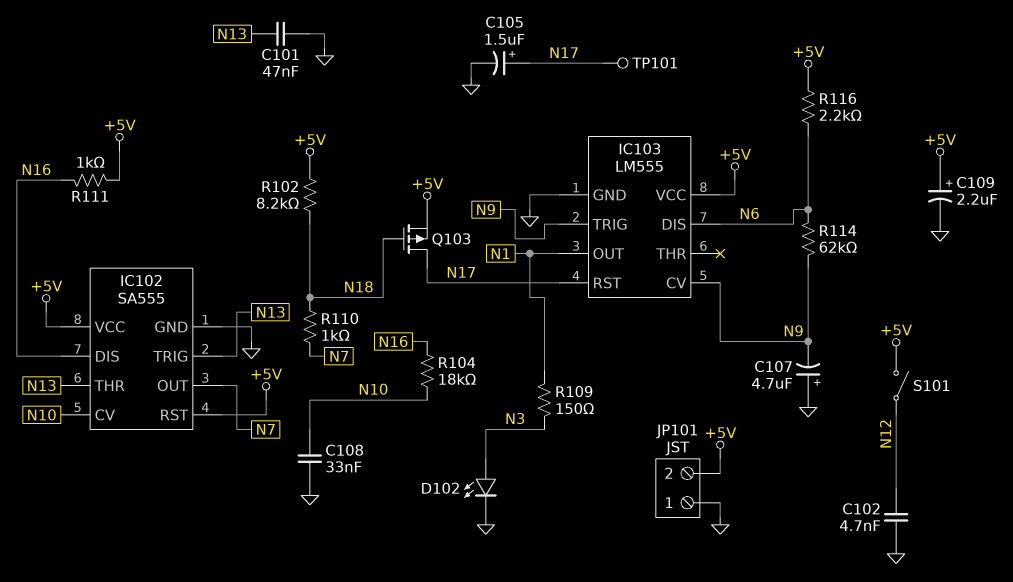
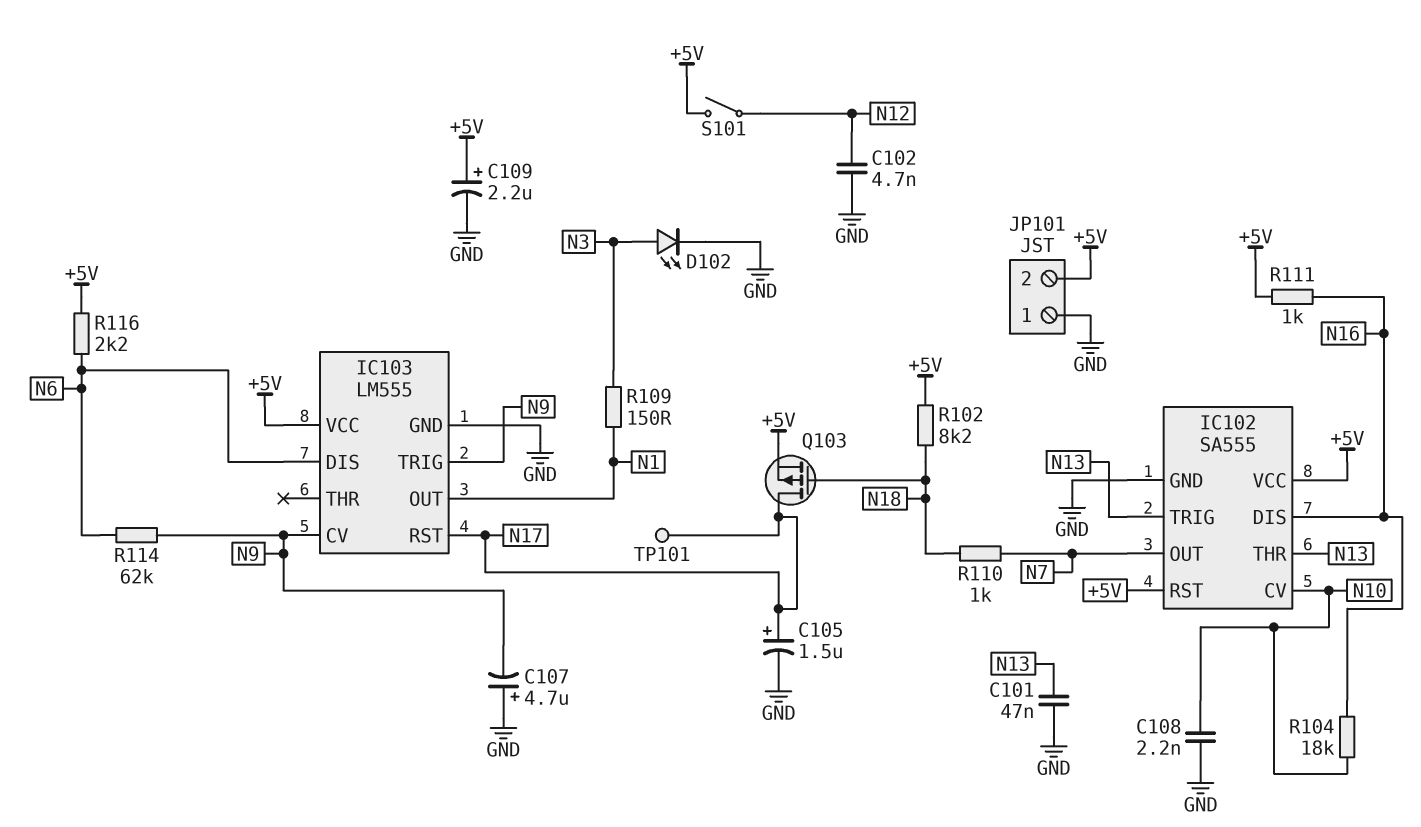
C108: 33nF (GND, N10) -> 2.2nF (GND, N10)

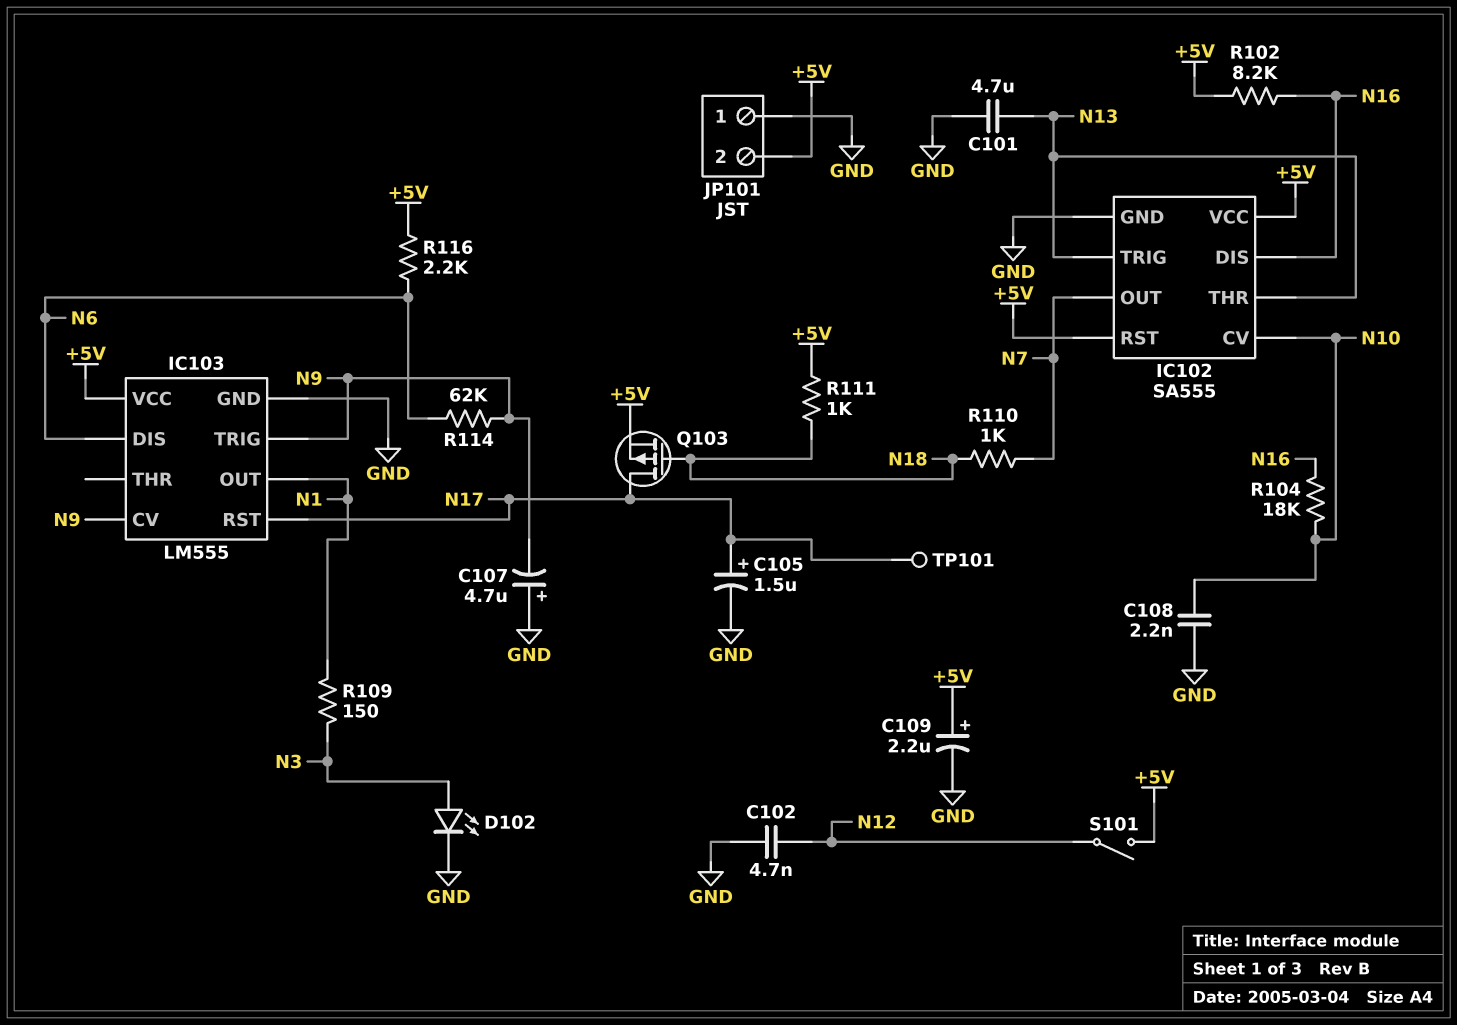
C101: 47nF (GND, N13) -> 4.7uF (GND, N13)
R102: 8.2k (+5V, N18) -> 8.2k (+5V, N16)
R111: 1k (+5V, N16) -> 1k (+5V, N18)

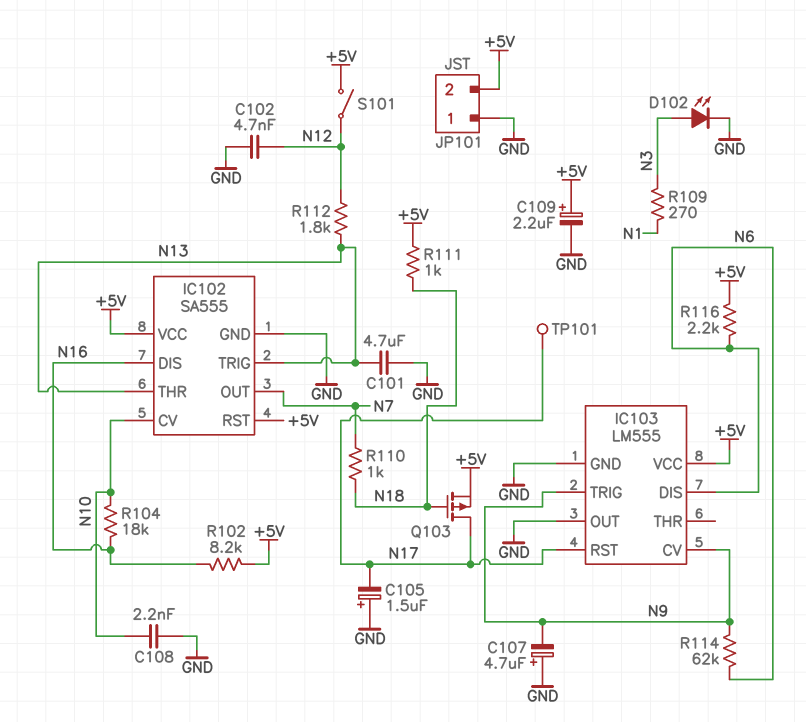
C105: 1.5uF (plus N17, minus GND) -> 1.5uF (plus GND, minus N17)
IC103 pin OUT: N1 -> GND
R109: 150 (N1, N3) -> 270 (N1, N3)
R112: none -> 1.8k (N12, N13)

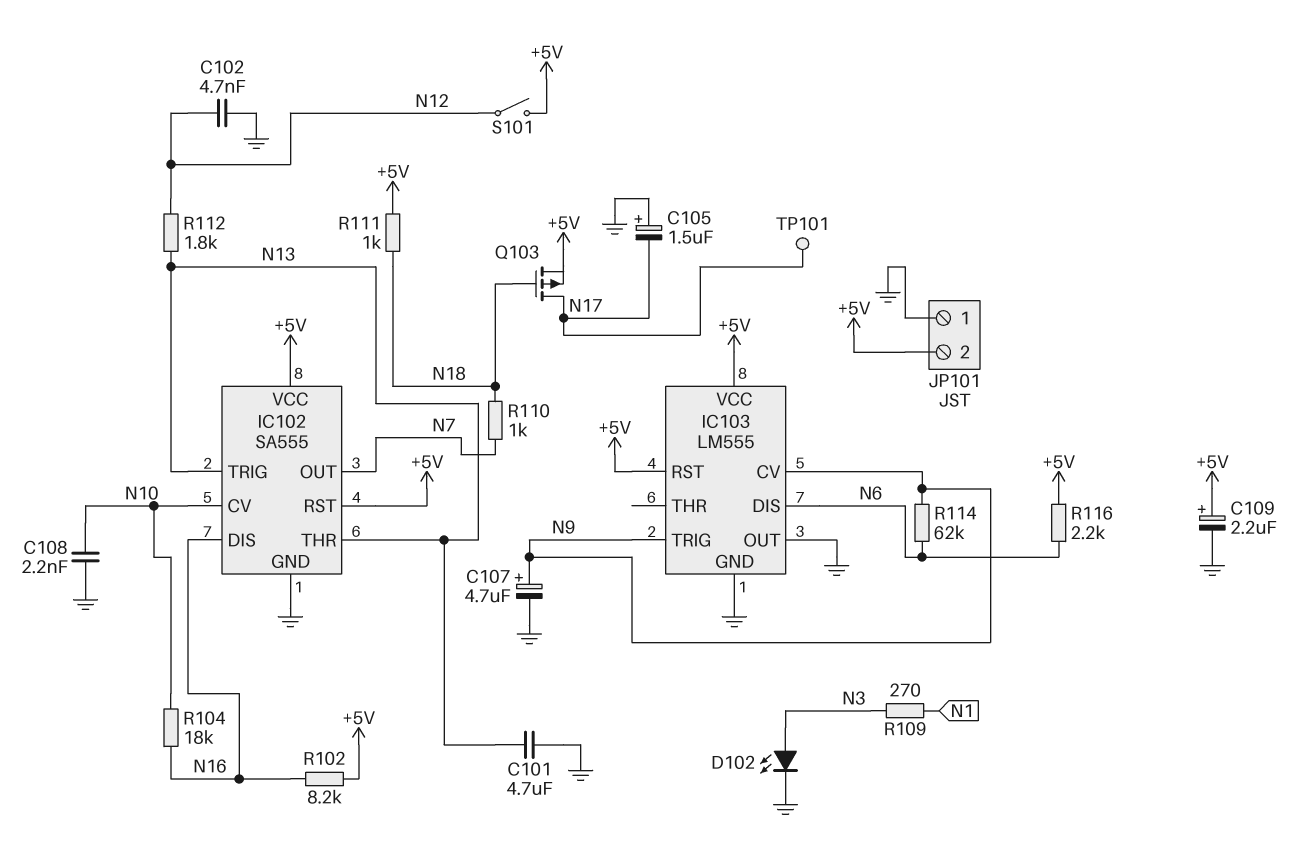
C107: 4.7uF (plus GND, minus N9) -> 4.7uF (plus N9, minus GND)
IC103 pin RST: N17 -> +5V

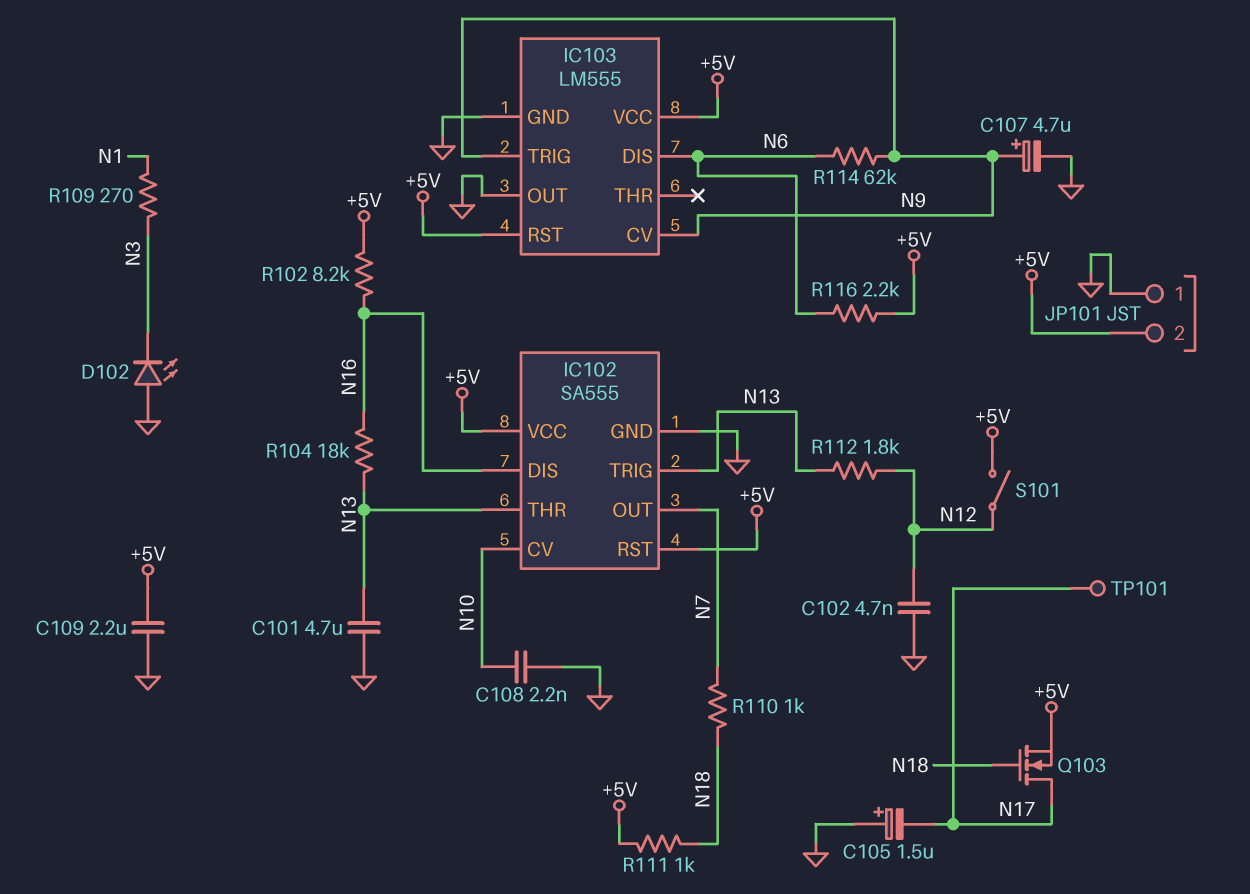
C109: 2.2uF (plus +5V, minus GND) -> 2.2uF (+5V, GND)
D102: LED (A N3, K GND) -> LED (A GND, K N3)
Q103: PMOS (G N18, D N17, S +5V) -> NMOS (G N18, D N17, S +5V)
R104: 18k (N10, N16) -> 18k (N13, N16)

